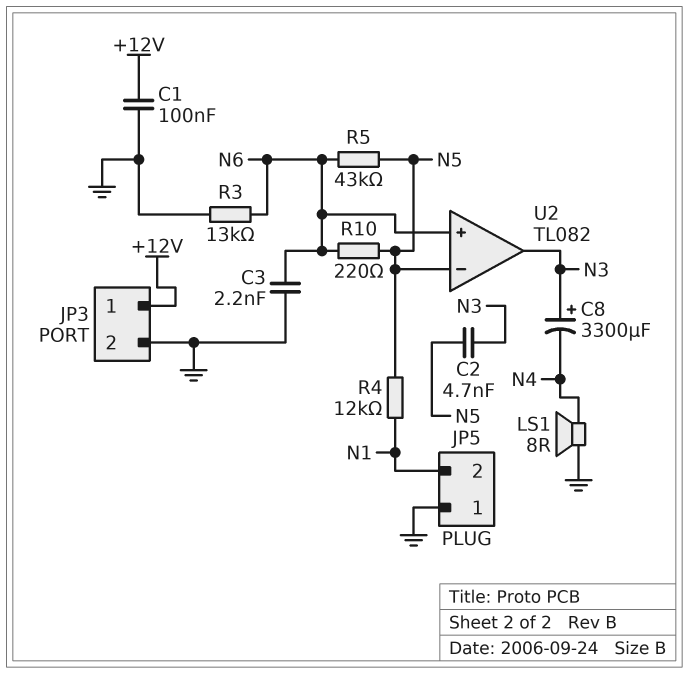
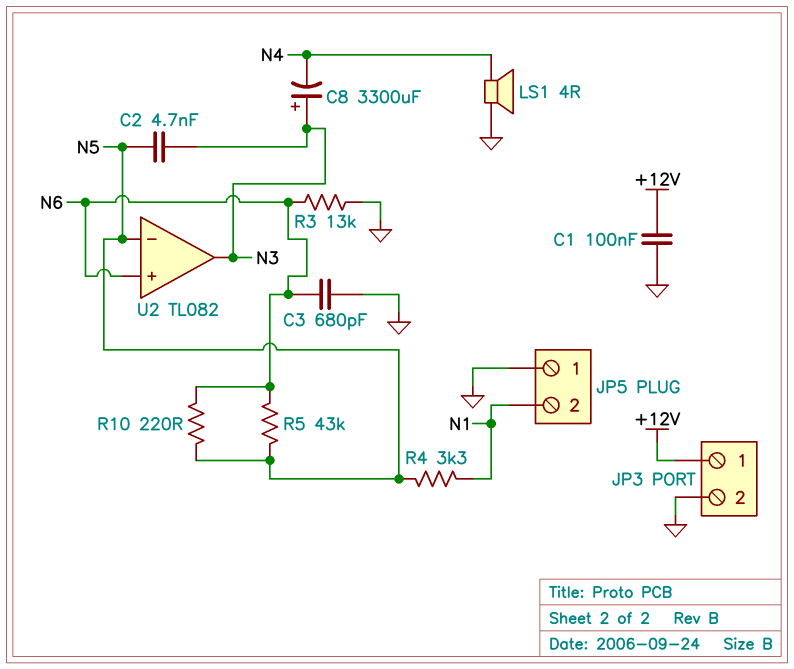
C3: 2.2nF (GND, N6) -> 680pF (GND, N6)
LS1: speaker 8R (GND, N4) -> speaker 4R (GND, N4)
R4: 12k (N1, N5) -> 3.3k (N1, N5)

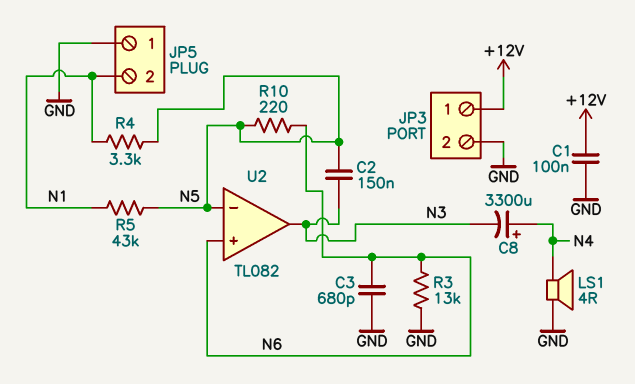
C2: 4.7nF (N3, N5) -> 150nF (N3, N5)
C8: 3300uF (plus N3, minus N4) -> 3300uF (plus N4, minus N3)
R5: 43k (N5, N6) -> 43k (N1, N5)

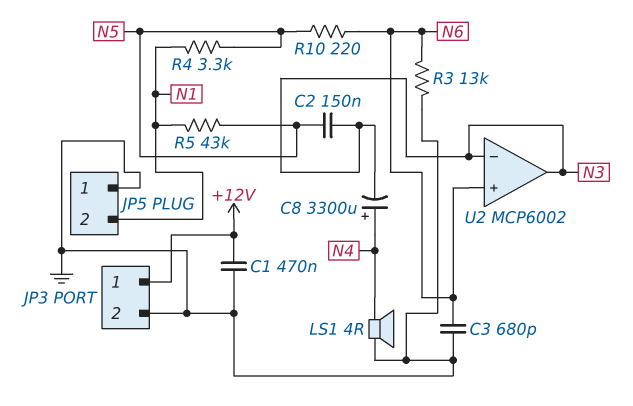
C1: 100nF (+12V, GND) -> 470nF (+12V, GND)
U2: TL082 -> MCP6002
U2 pin in-: N5 -> N3

